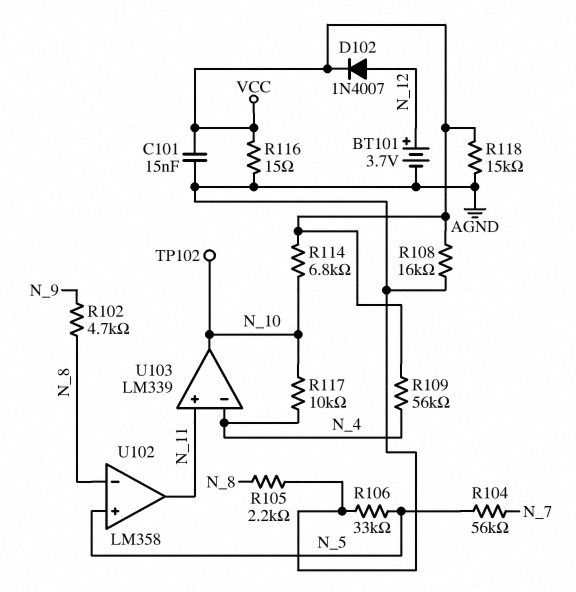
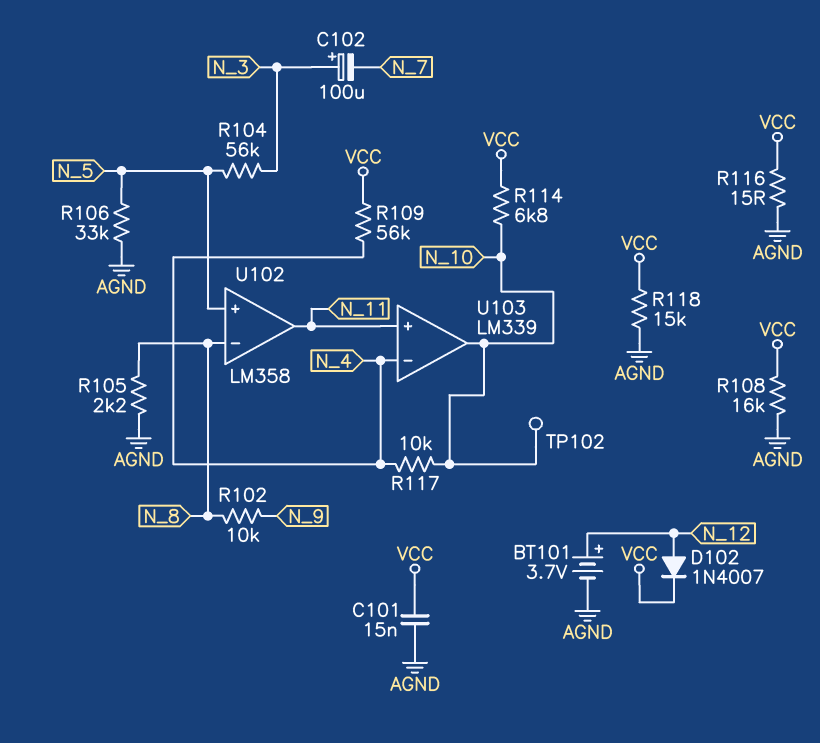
C102: none -> 100uF (plus N_3, minus N_7)
R102: 4.7k (N_8, N_9) -> 10k (N_8, N_9)
R104: 56k (N_5, N_7) -> 56k (N_3, N_5)

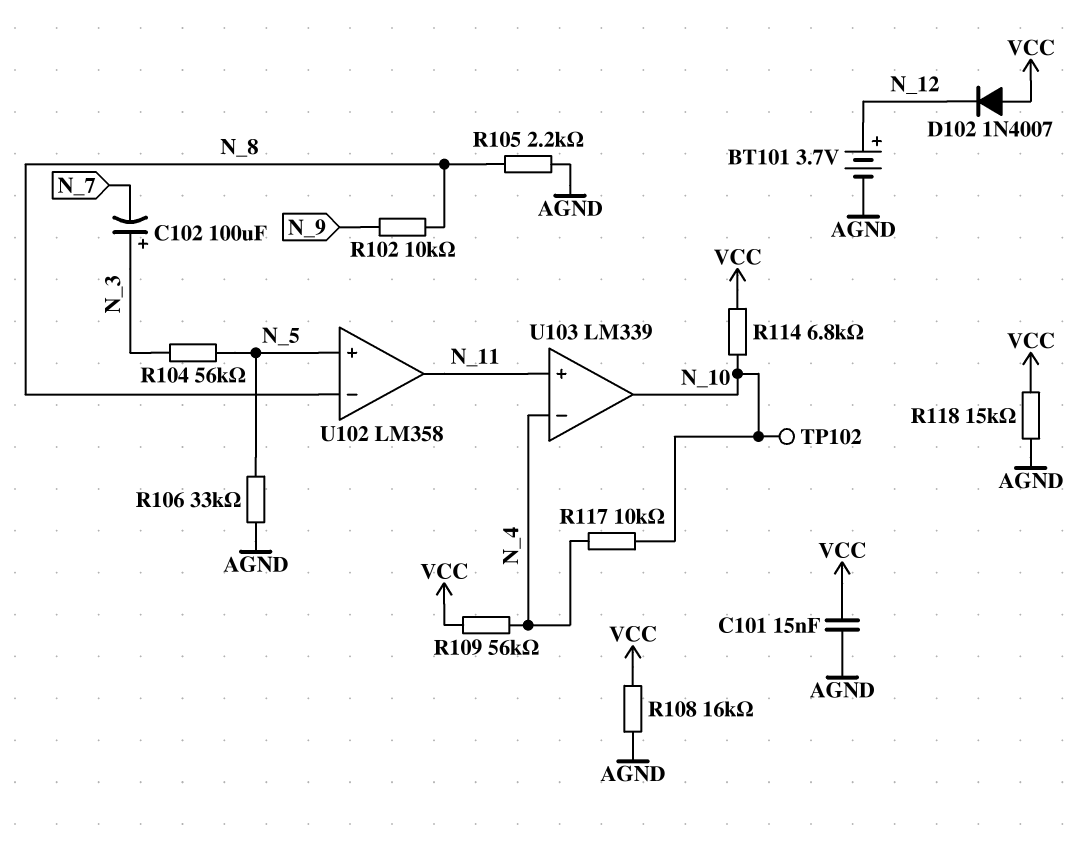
D102: diode 1N4007 (A N_12, K VCC) -> diode 1N4007 (A VCC, K N_12)
R116: 15 (AGND, VCC) -> none

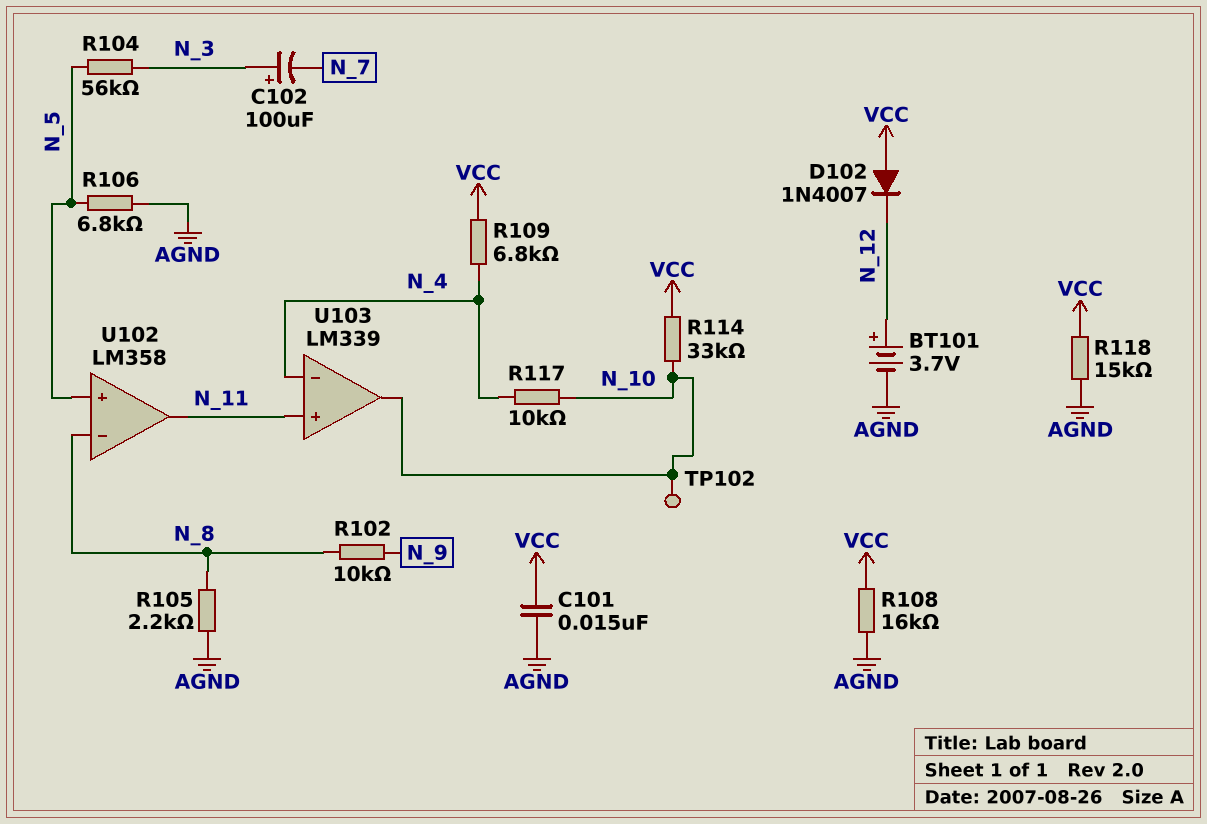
R106: 33k (AGND, N_5) -> 6.8k (AGND, N_5)
R109: 56k (N_4, VCC) -> 6.8k (N_4, VCC)
R114: 6.8k (N_10, VCC) -> 33k (N_10, VCC)

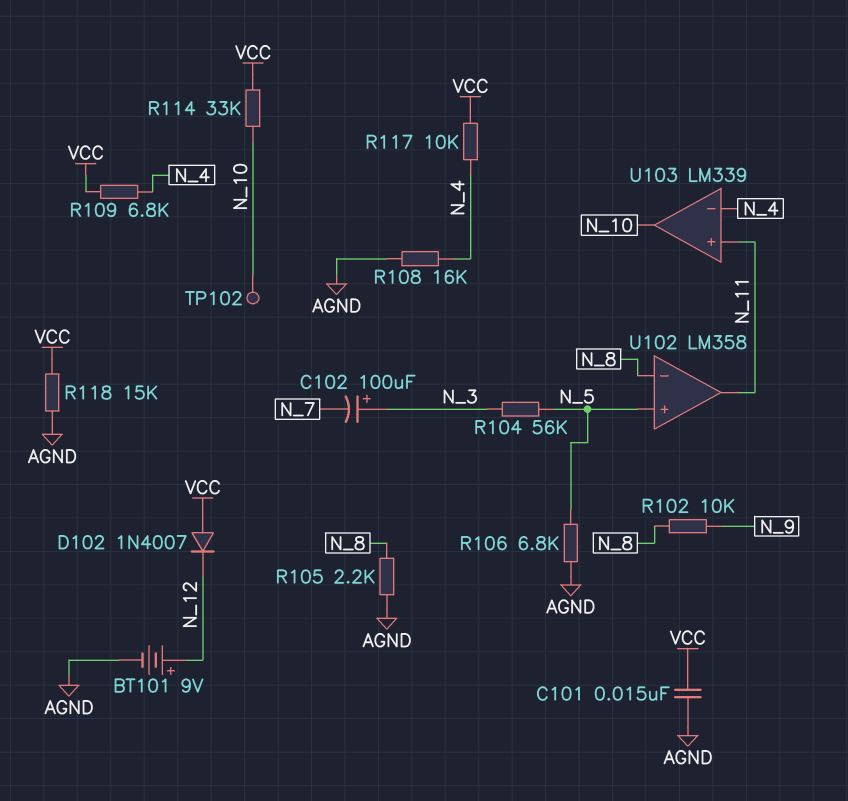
BT101: 3.7V (plus N_12, minus AGND) -> 9V (plus N_12, minus AGND)
R108: 16k (AGND, VCC) -> 16k (AGND, N_4)
R117: 10k (N_4, N_10) -> 10k (N_4, VCC)

